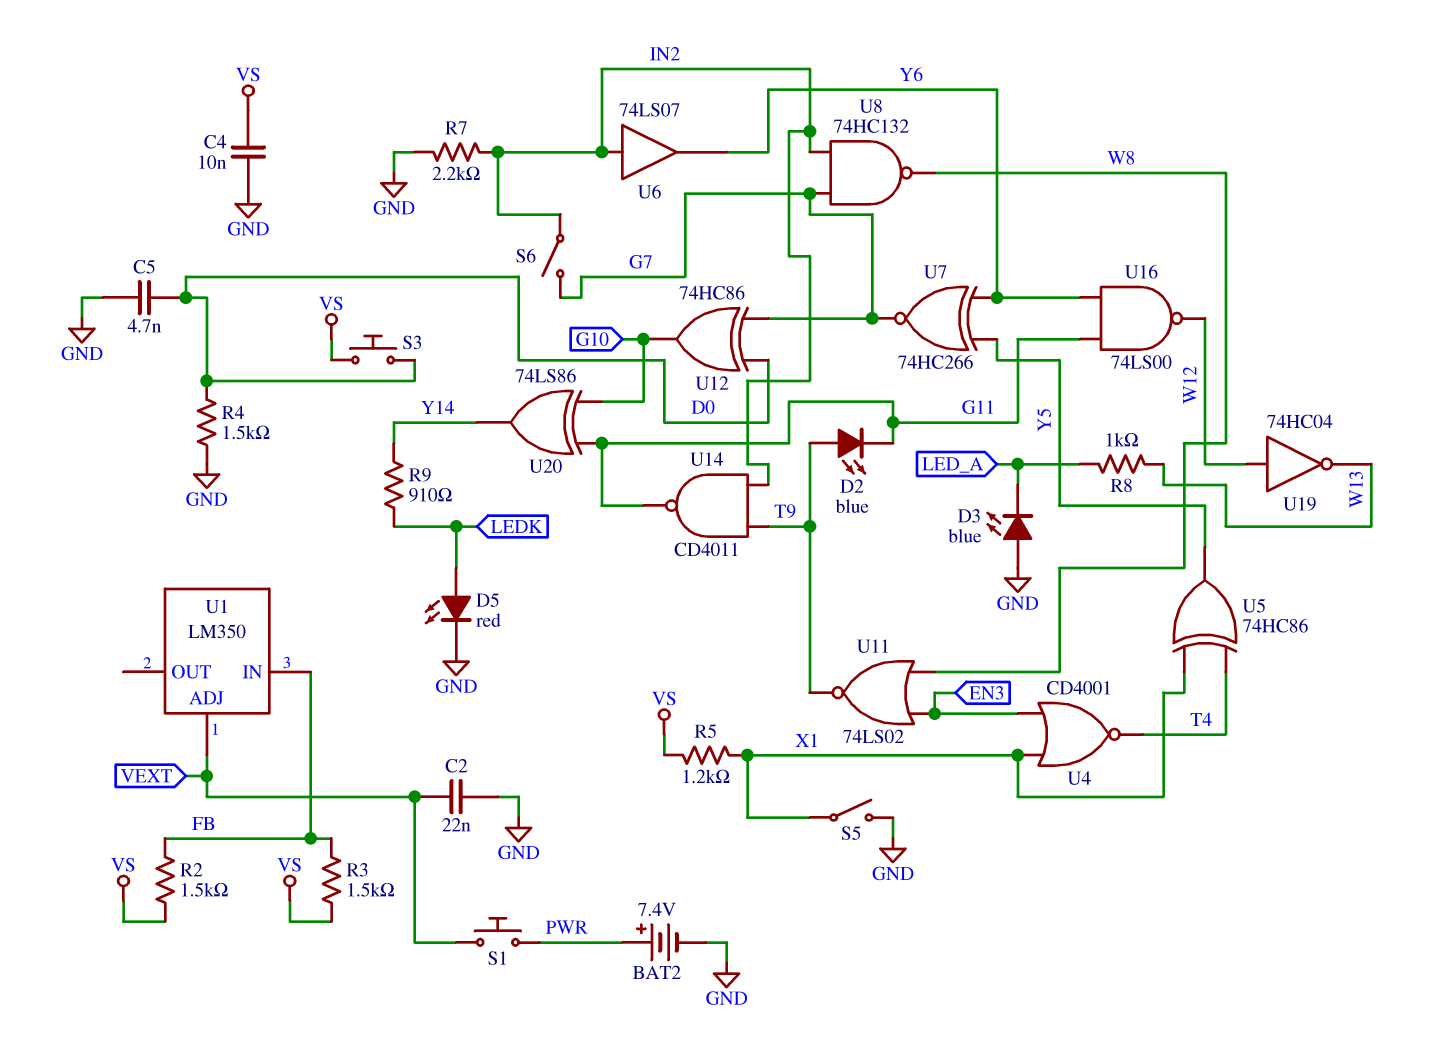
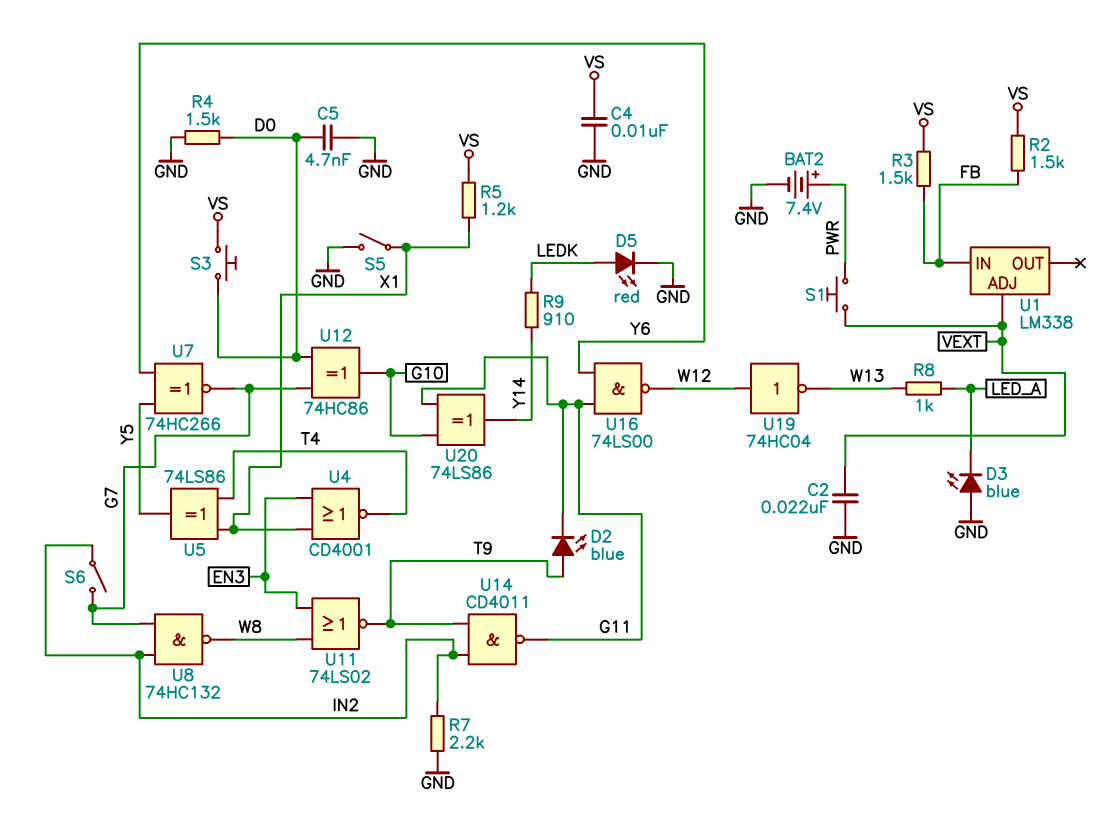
U1: LM350 -> LM338
U5: XOR 74HC86 (in T4, in X1, out Y5) -> XOR 74LS86 (in T4, in X1, out Y5)
U6: buffer 74LS07 (in IN2, out Y6) -> none

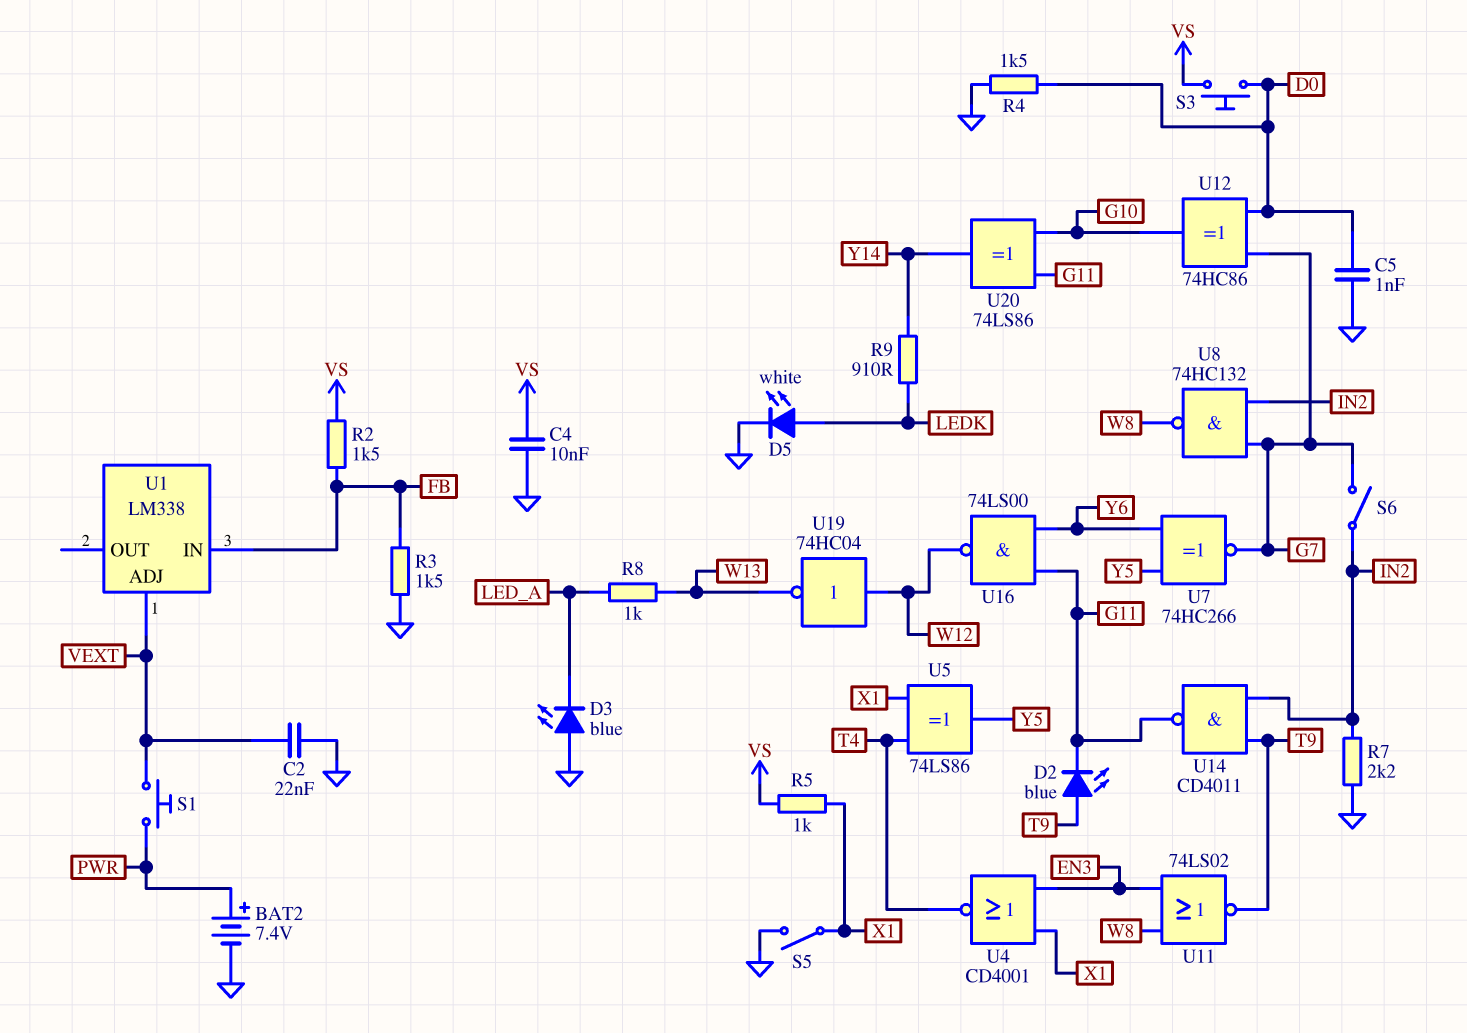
C5: 4.7nF (D0, GND) -> 1nF (D0, GND)
D5: LED red (A LEDK, K GND) -> LED white (A LEDK, K GND)
R3: 1.5k (FB, VS) -> 1.5k (FB, GND)
R5: 1.2k (VS, X1) -> 1k (VS, X1)

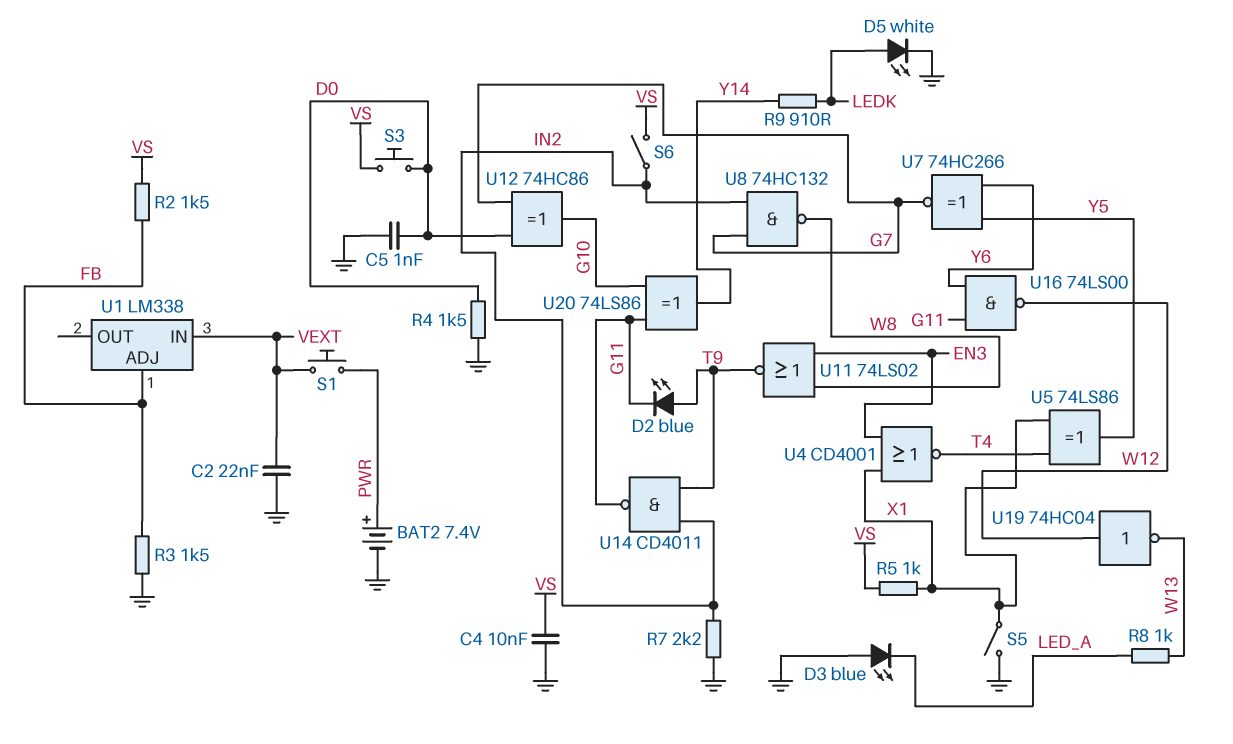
S6: switch (G7, IN2) -> switch (IN2, VS)
U1 pin ADJ: VEXT -> FB
U1 pin IN: FB -> VEXT

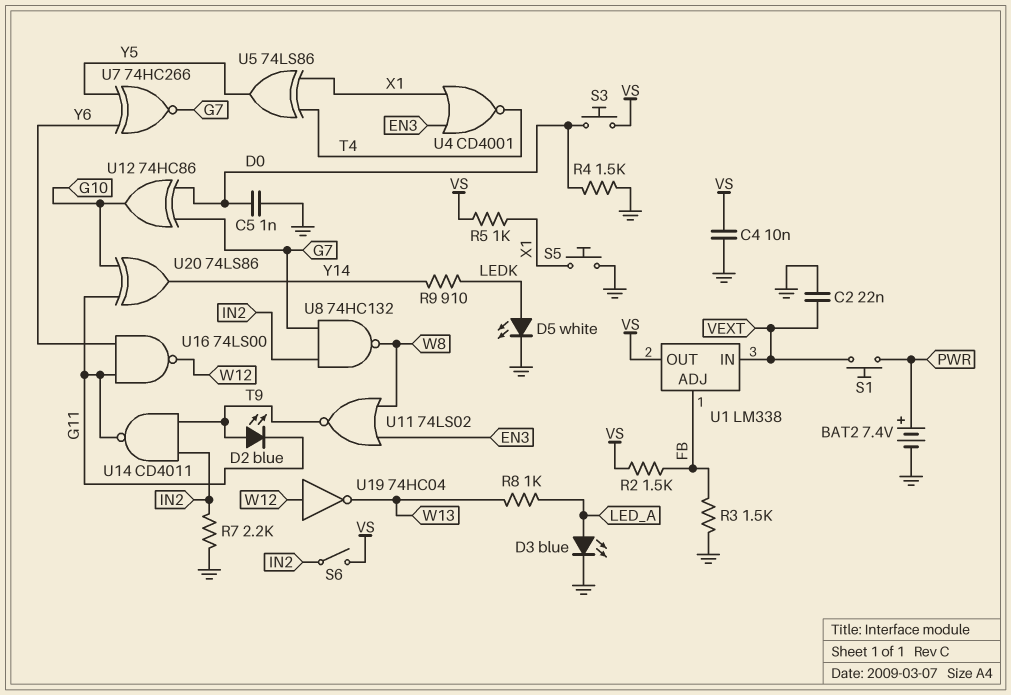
D3: LED blue (A GND, K LED_A) -> LED blue (A LED_A, K GND)
S5: switch (GND, X1) -> button (GND, X1)
U1 pin OUT: none -> VS

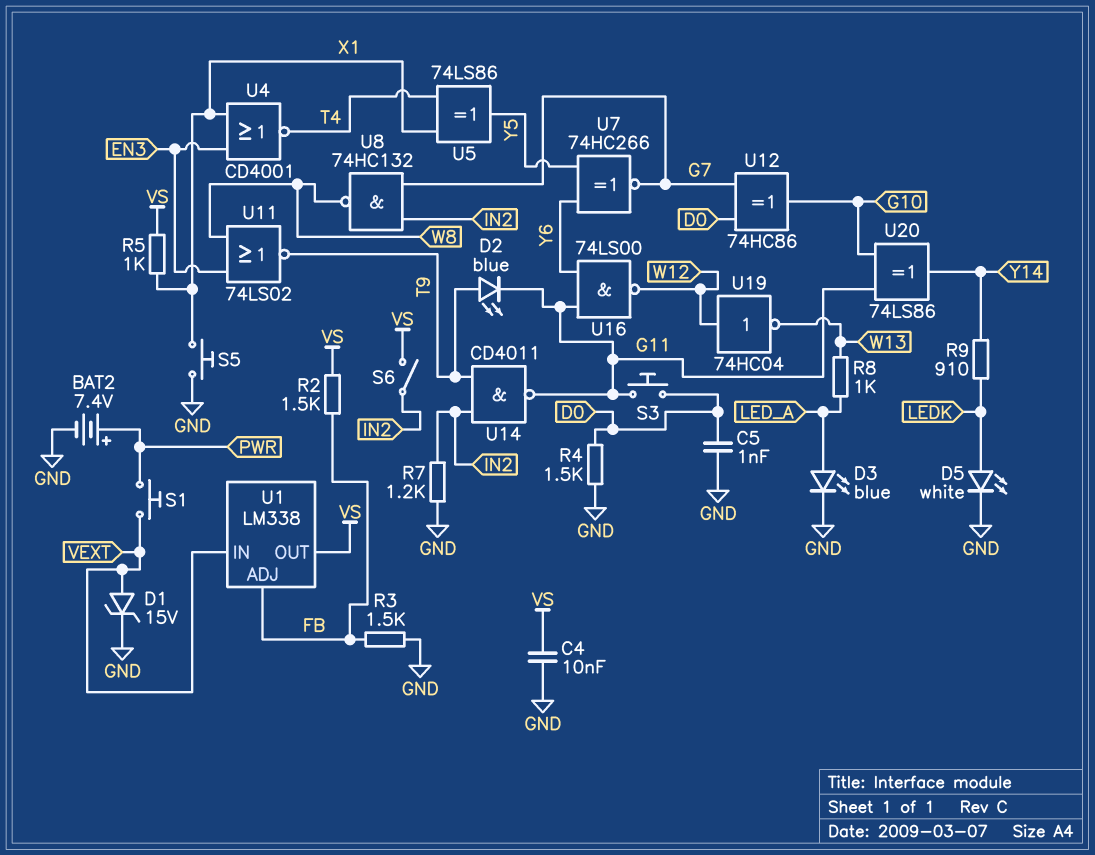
C2: 22nF (GND, VEXT) -> none
D1: none -> zener 15V (A VEXT, K GND)
R7: 2.2k (GND, IN2) -> 1.2k (GND, IN2)
S3: button (D0, VS) -> button (D0, G11)

